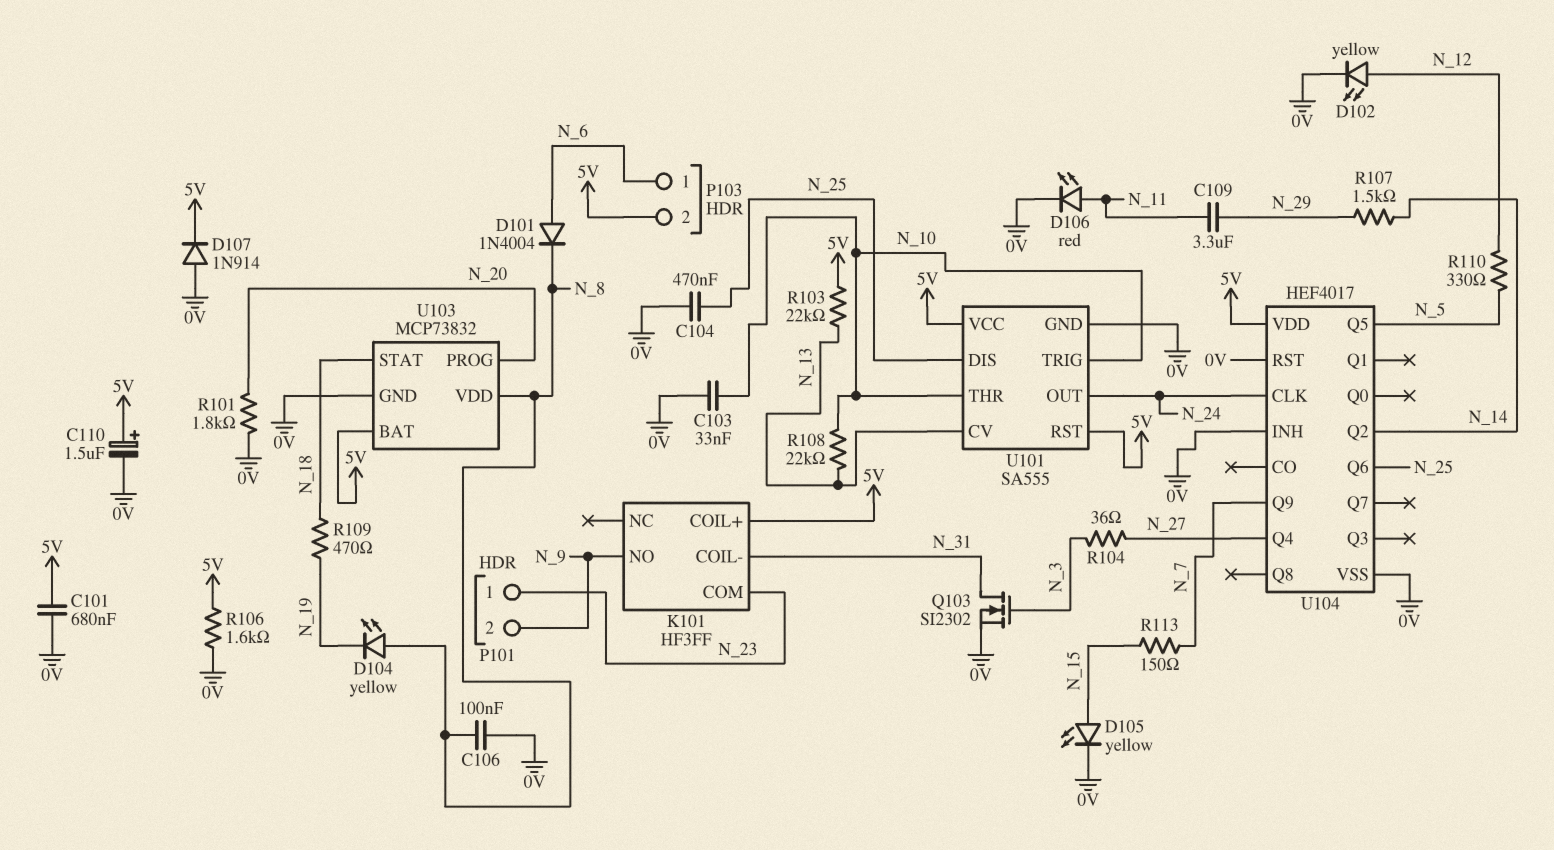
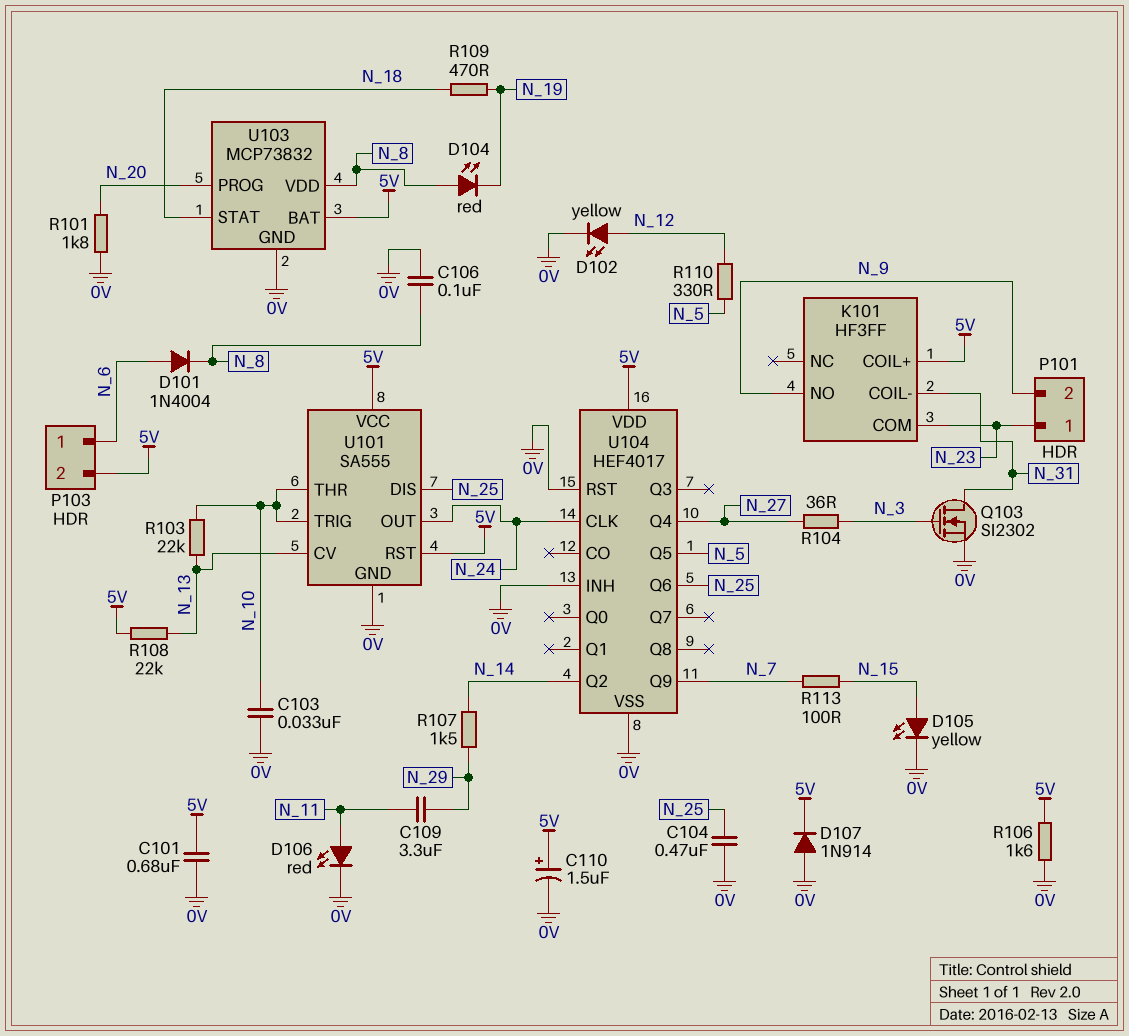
D104: LED yellow (A N_8, K N_19) -> LED red (A N_8, K N_19)
R103: 22k (5V, N_13) -> 22k (N_10, N_13)
R108: 22k (N_10, N_13) -> 22k (5V, N_13)
R113: 150 (N_7, N_15) -> 100 (N_7, N_15)

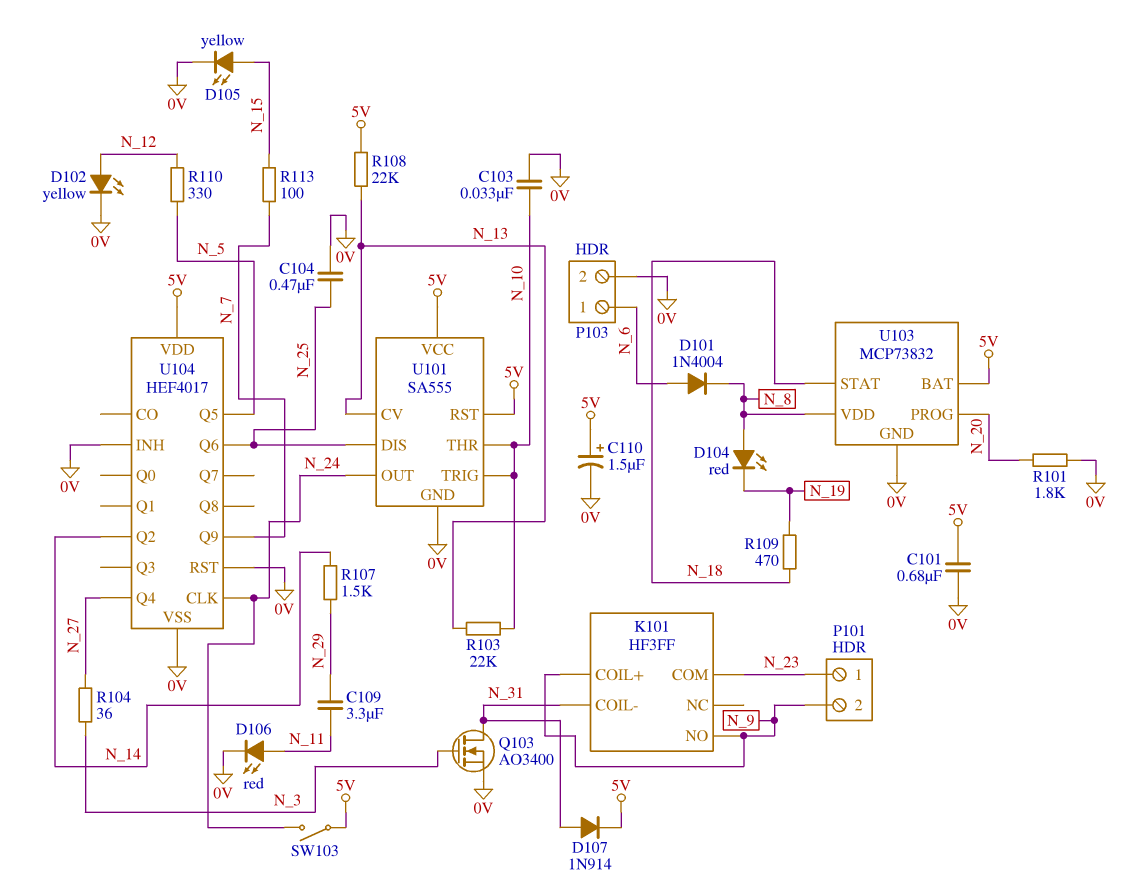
C106: 100nF (0V, N_8) -> none
D107: diode 1N914 (A 0V, K 5V) -> diode 1N914 (A N_31, K 5V)
K101 pin COIL+: 5V -> N_9
P103 pin 2: 5V -> 0V
Q103: NMOS SI2302 (G N_3, D N_31, S 0V) -> NMOS AO3400 (G N_3, D N_31, S 0V)
R106: 1.6k (0V, 5V) -> none
SW103: none -> switch (5V, N_24)

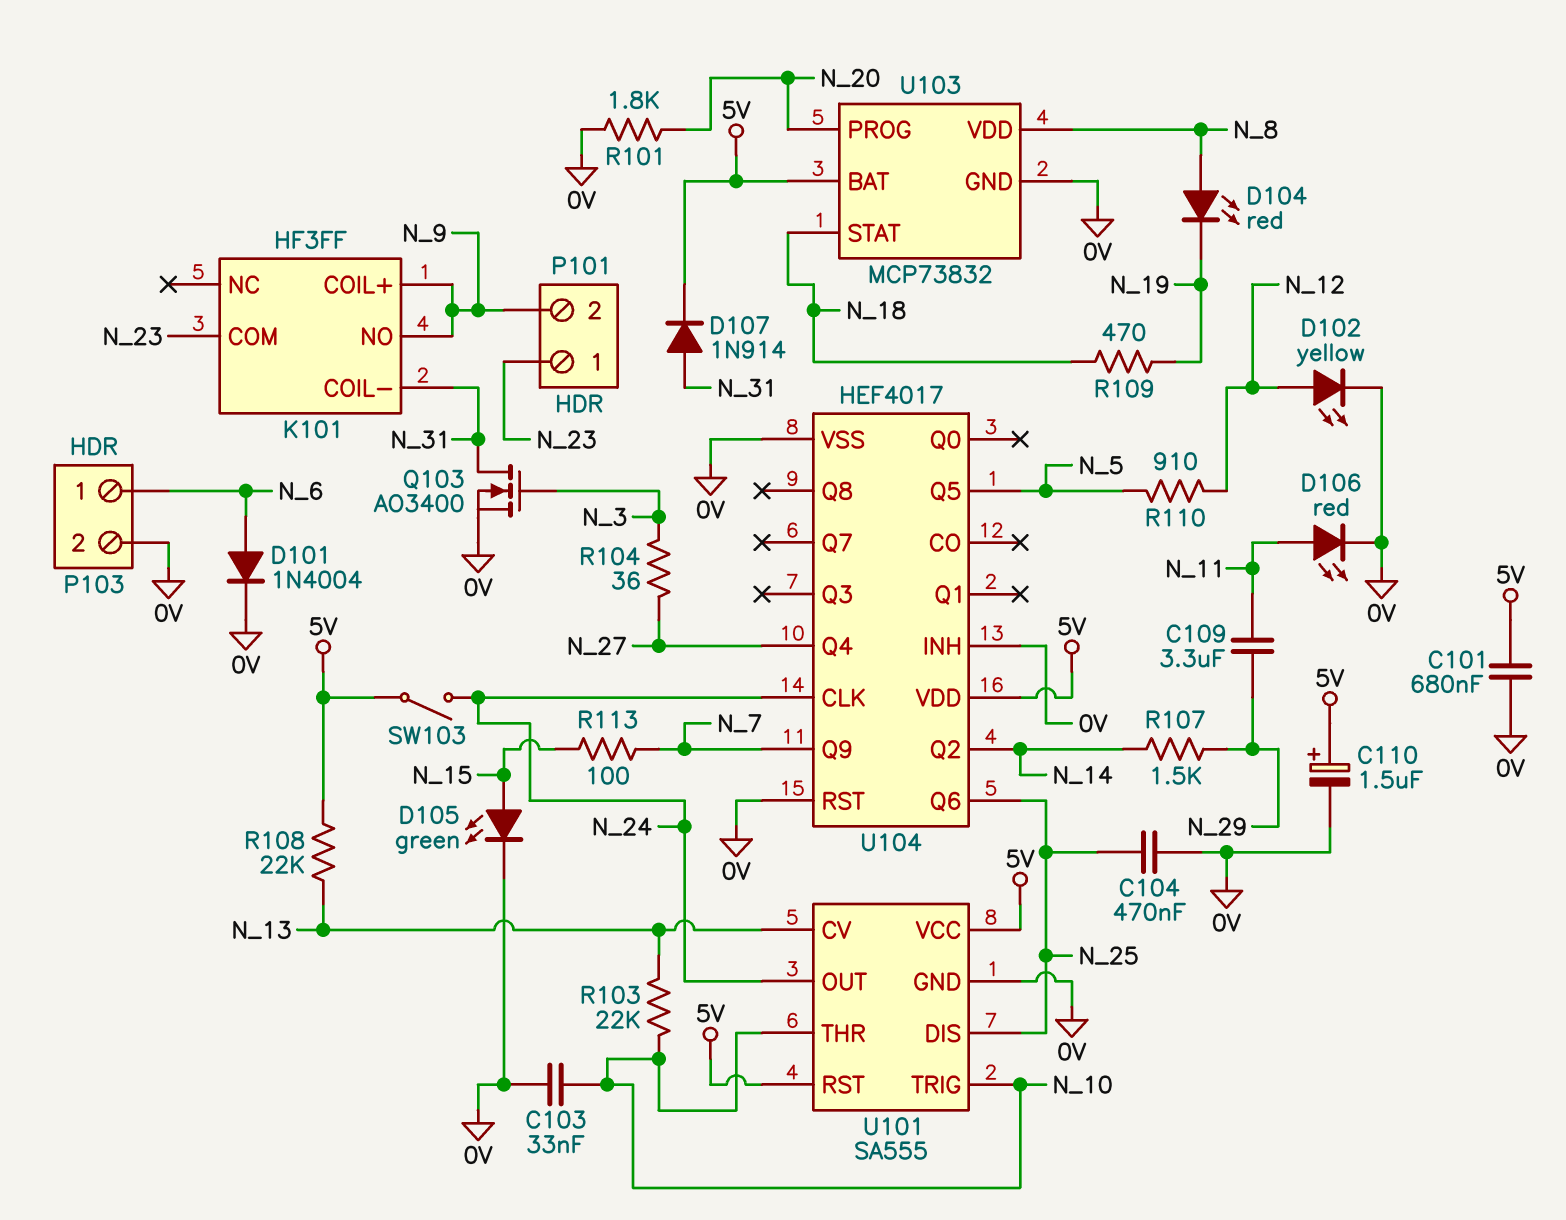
D101: diode 1N4004 (A N_6, K N_8) -> diode 1N4004 (A N_6, K 0V)
D105: LED yellow (A N_15, K 0V) -> LED green (A N_15, K 0V)
R110: 330 (N_5, N_12) -> 910 (N_5, N_12)

